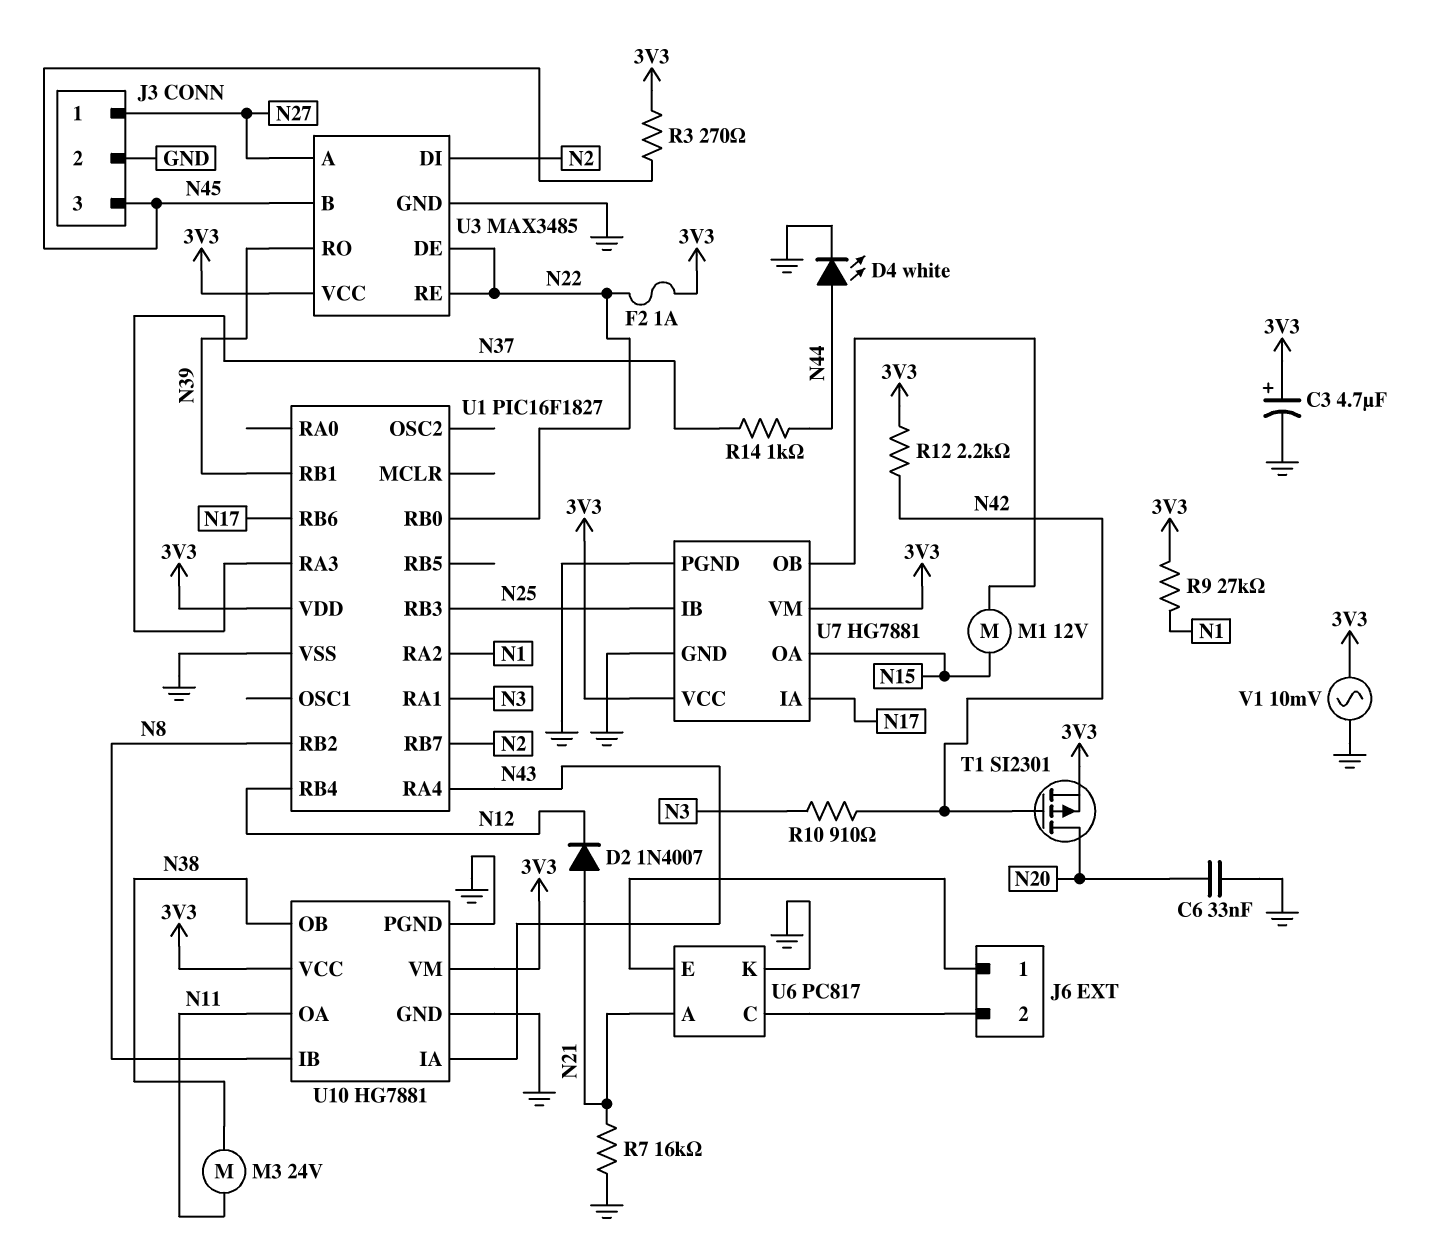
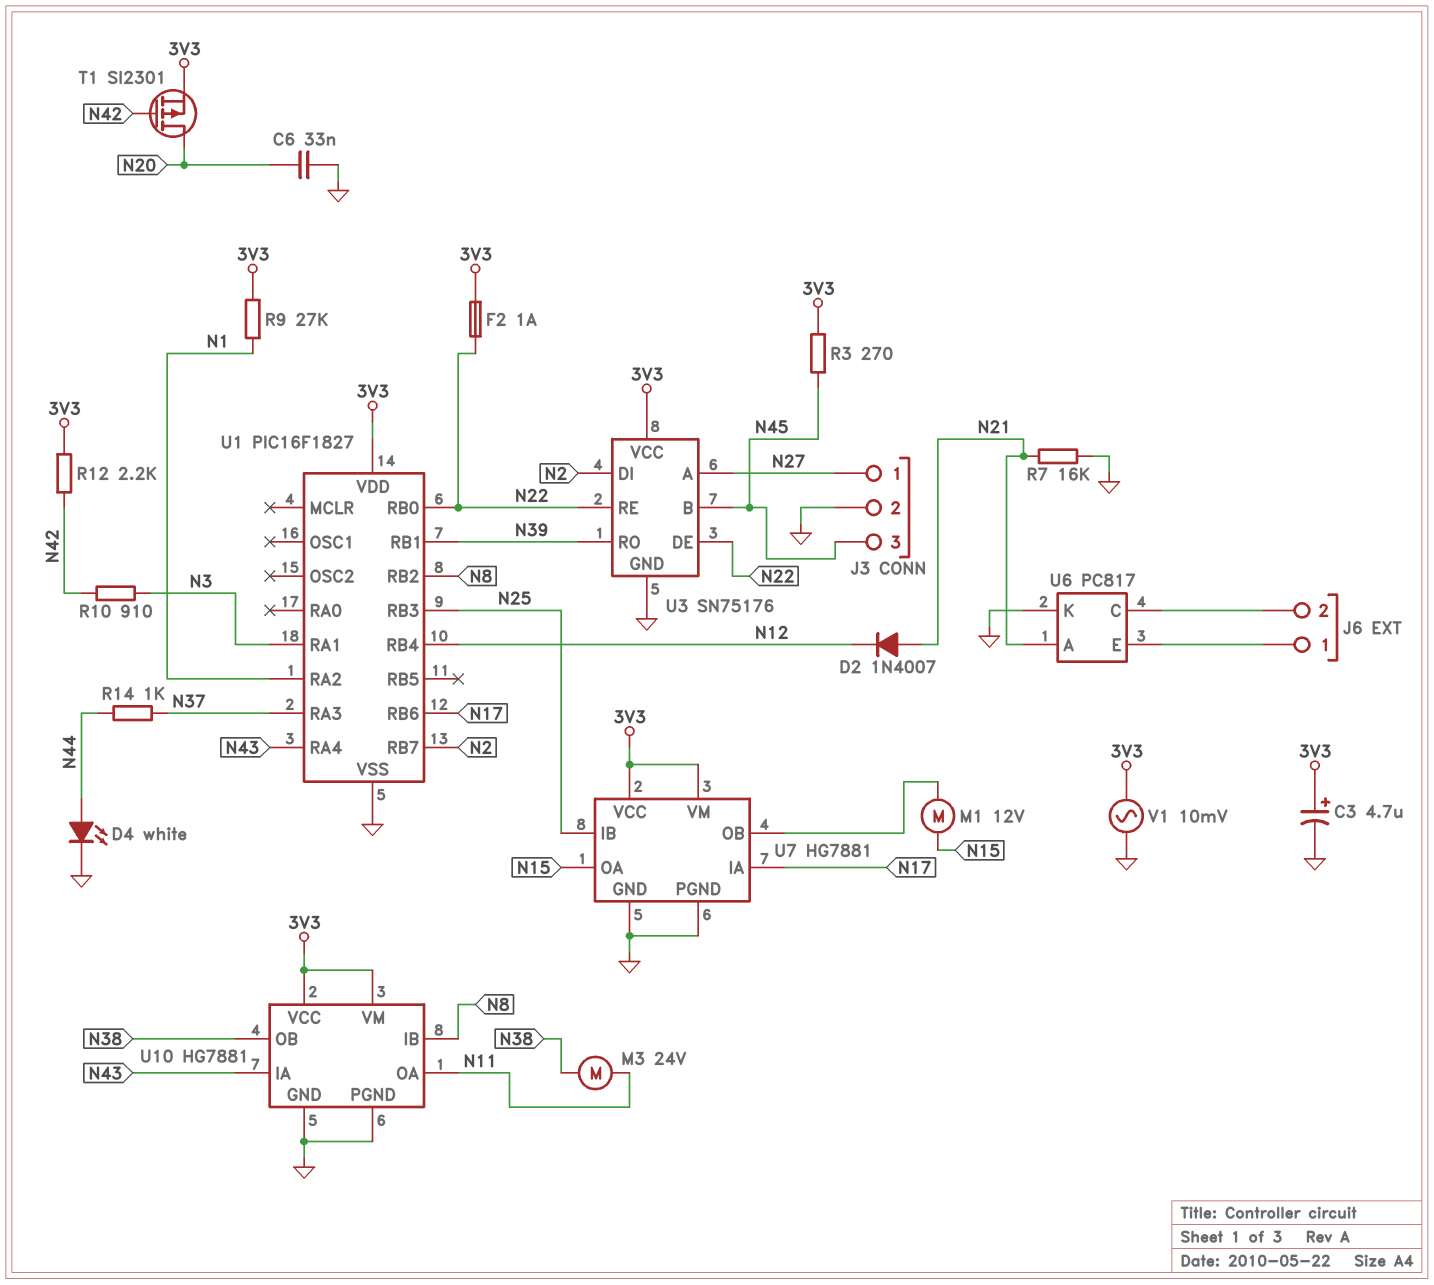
U3: MAX3485 -> SN75176

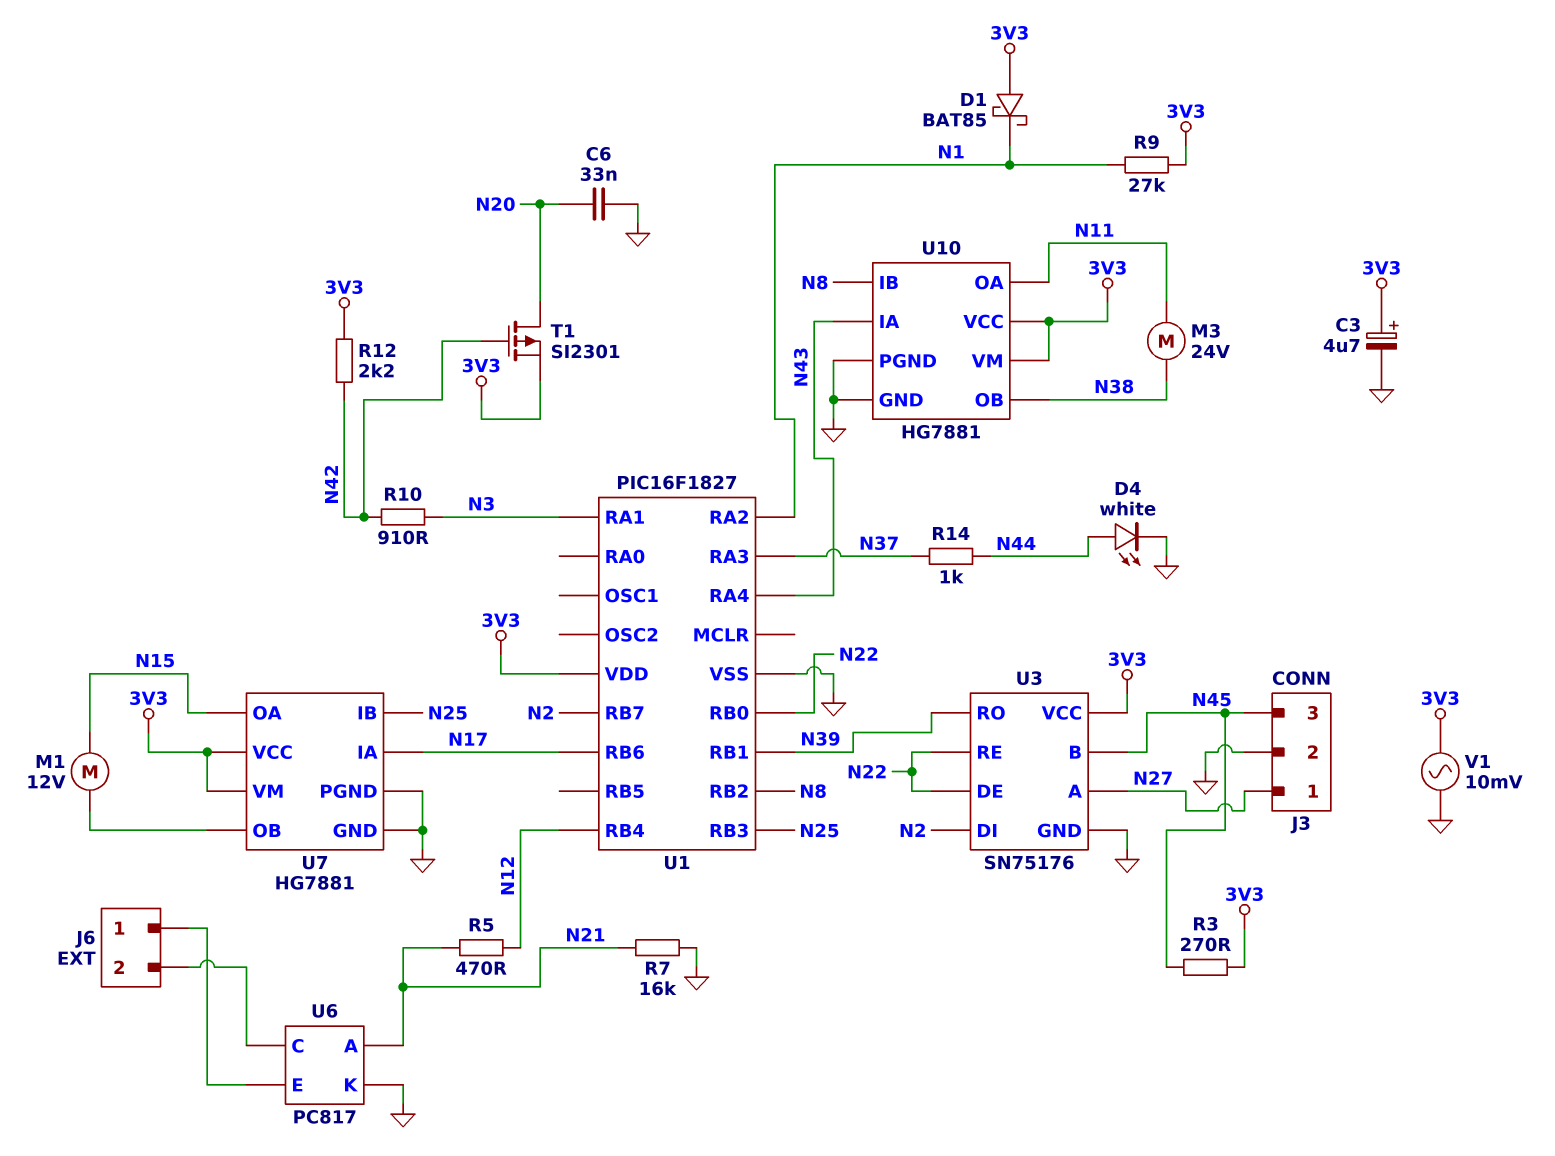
D1: none -> schottky BAT85 (A 3V3, K N1)
D2: diode 1N4007 (A N21, K N12) -> none
F2: 1A (3V3, N22) -> none
R5: none -> 470 (N12, N21)

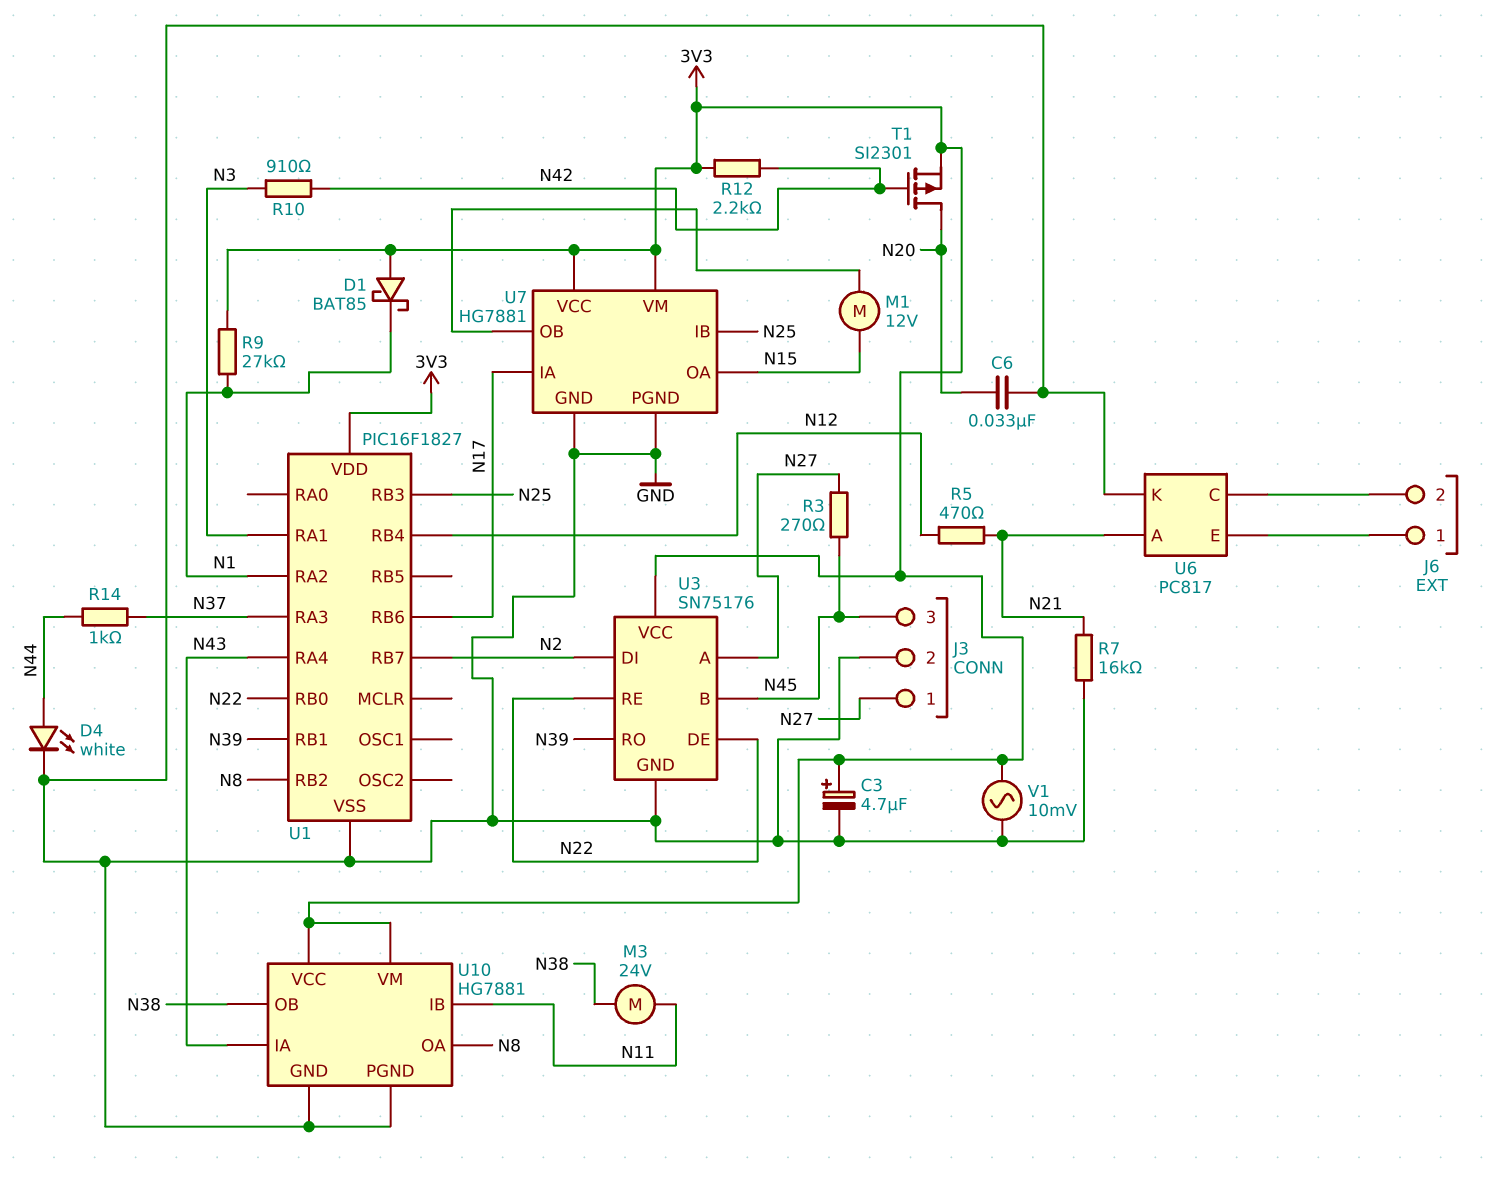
R3: 270 (3V3, N45) -> 270 (N27, N45)
U10 pin IB: N8 -> N11
U10 pin OA: N11 -> N8

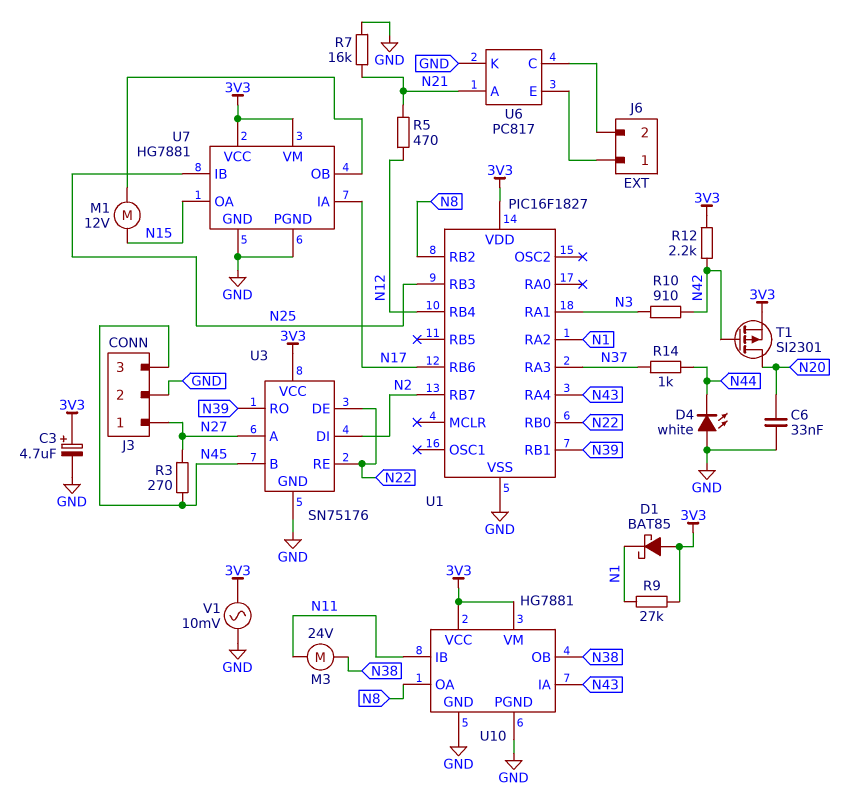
D4: LED white (A N44, K GND) -> LED white (A GND, K N44)

